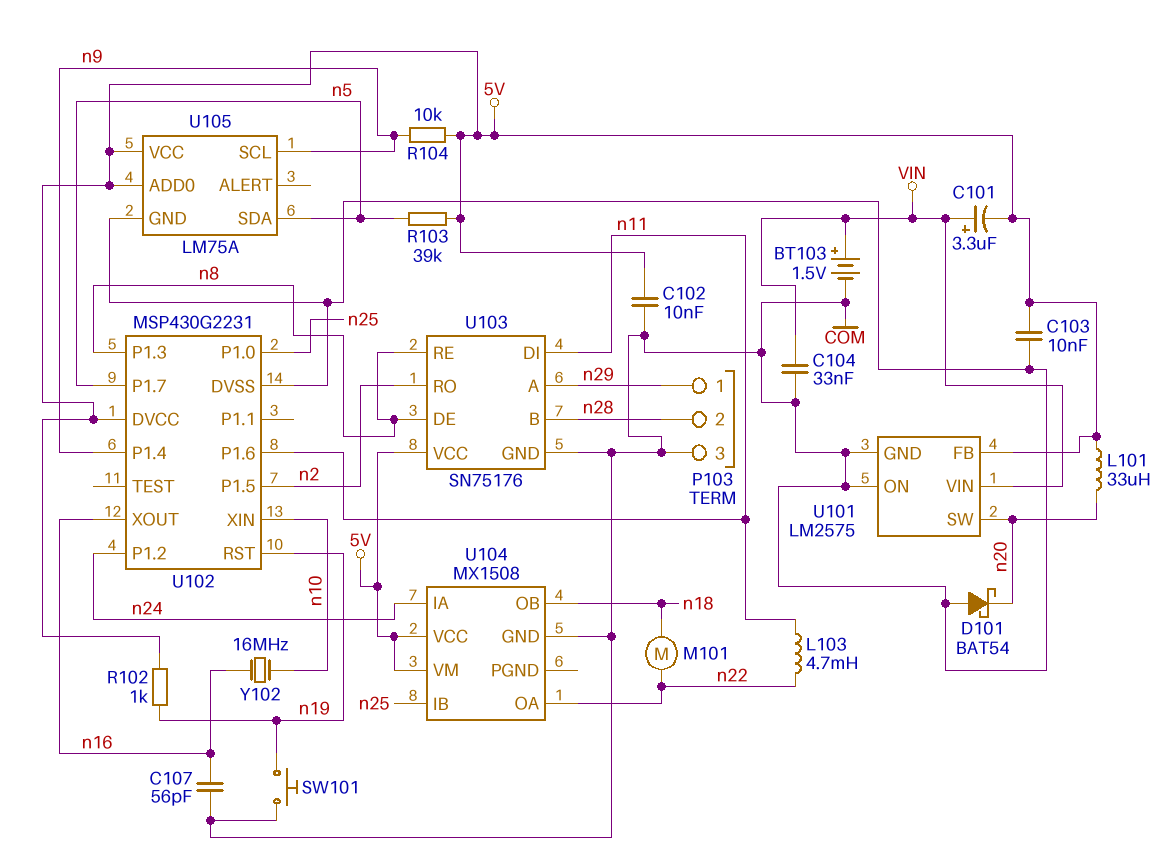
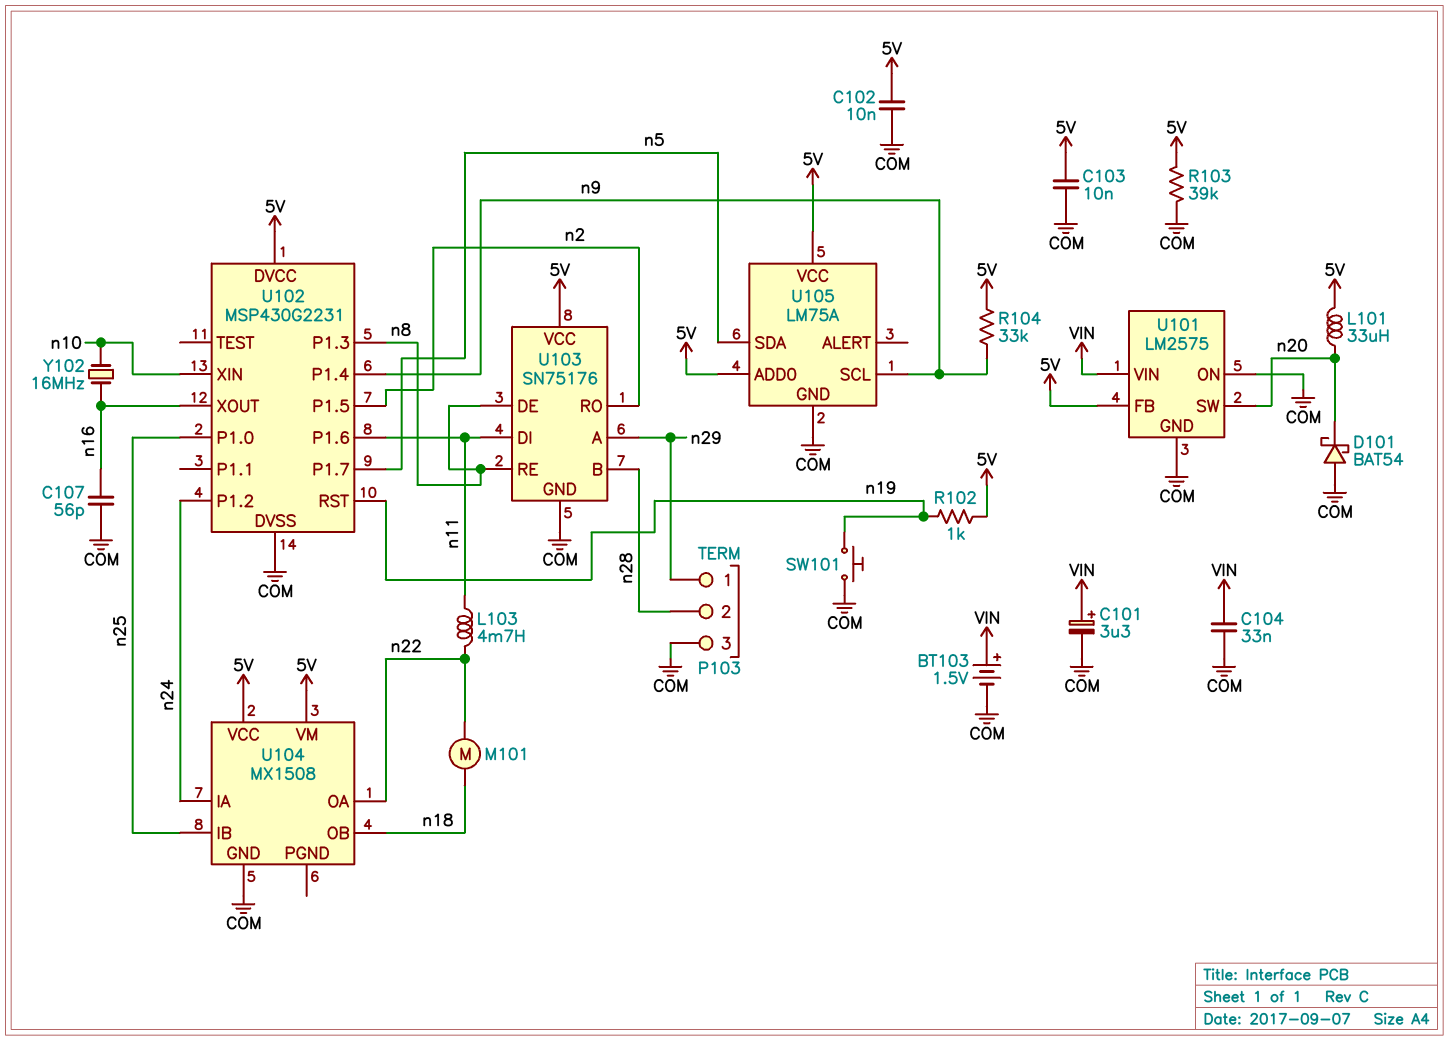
C101: 3.3uF (plus VIN, minus 5V) -> 3.3uF (plus VIN, minus COM)
R103: 39k (5V, n5) -> 39k (5V, COM)
R104: 10k (5V, n9) -> 33k (5V, n9)

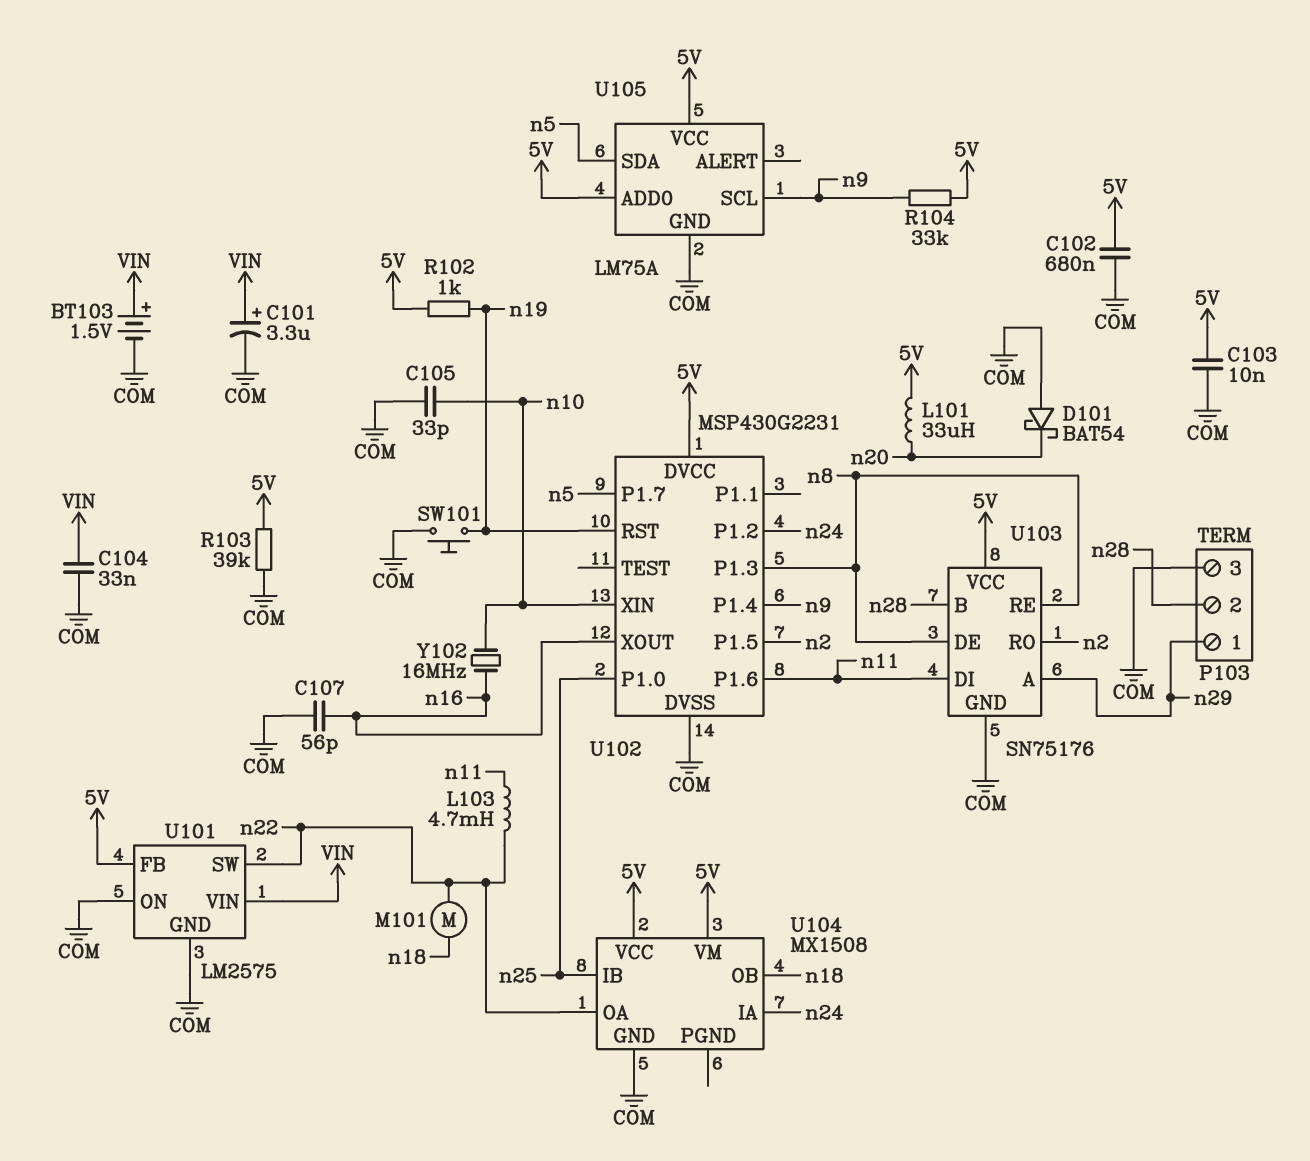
C102: 10nF (5V, COM) -> 680nF (5V, COM)
C105: none -> 33pF (COM, n10)
U101 pin SW: n20 -> n22

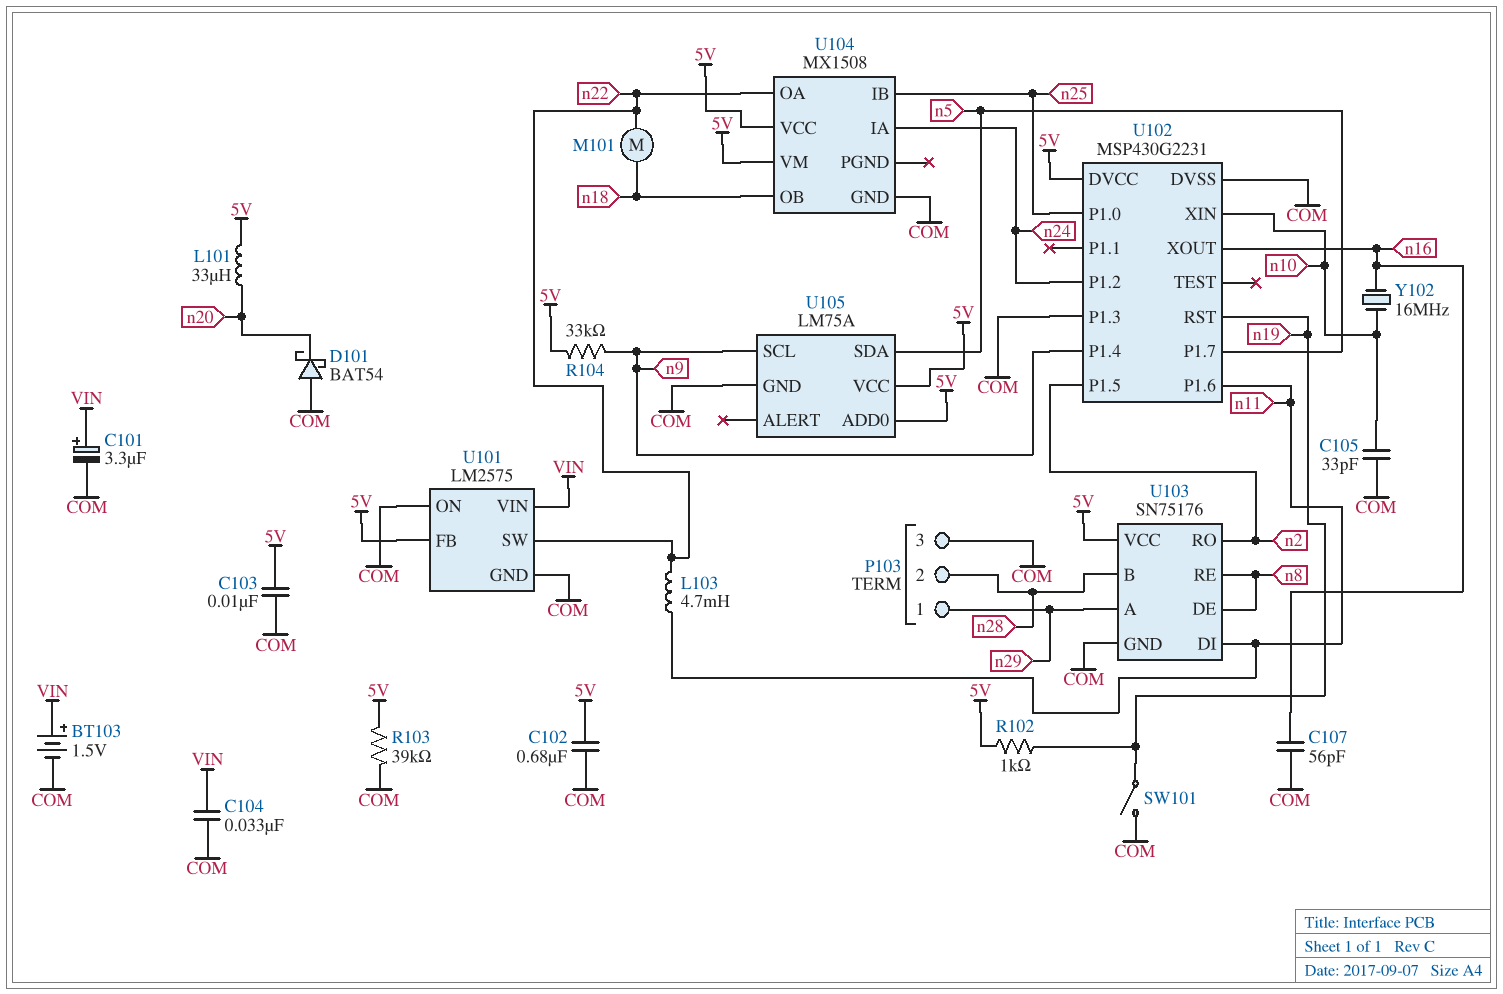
SW101: button (COM, n19) -> switch (COM, n19)
U102 pin P1.3: n8 -> COM

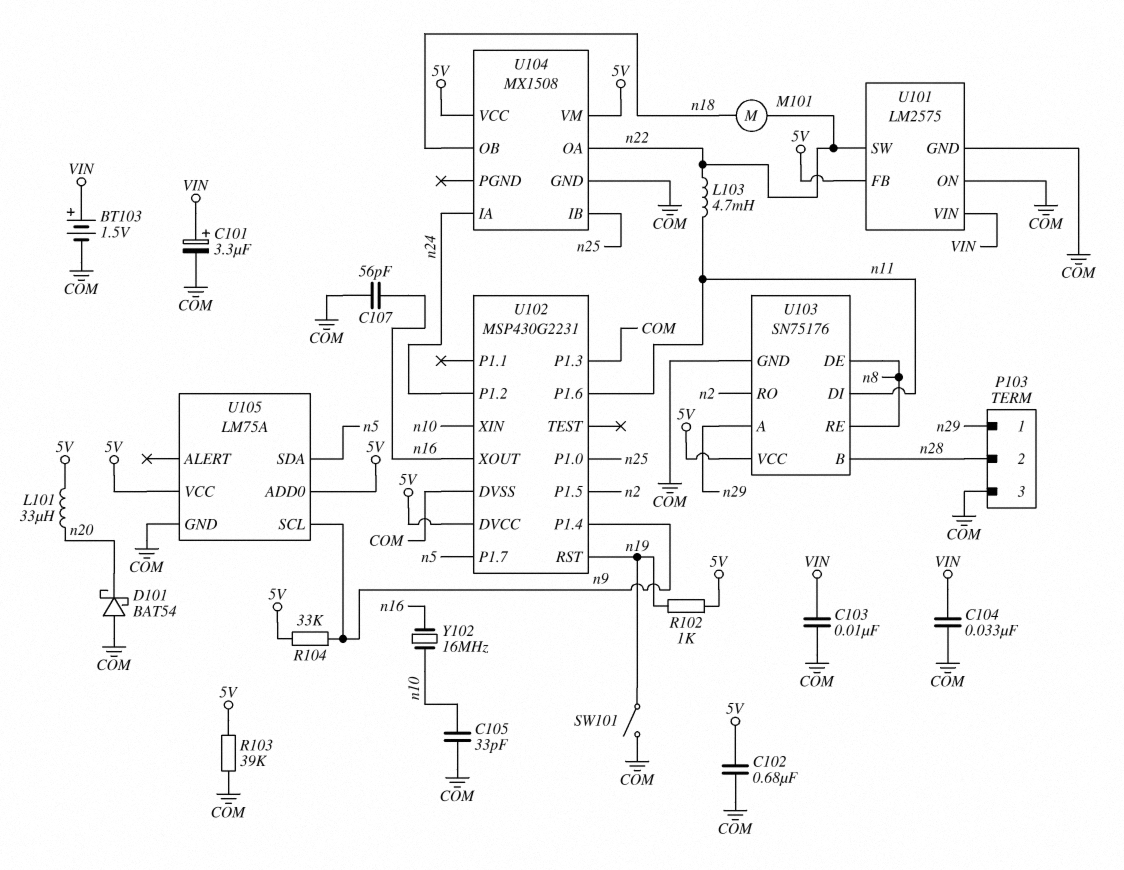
C103: 10nF (5V, COM) -> 10nF (COM, VIN)

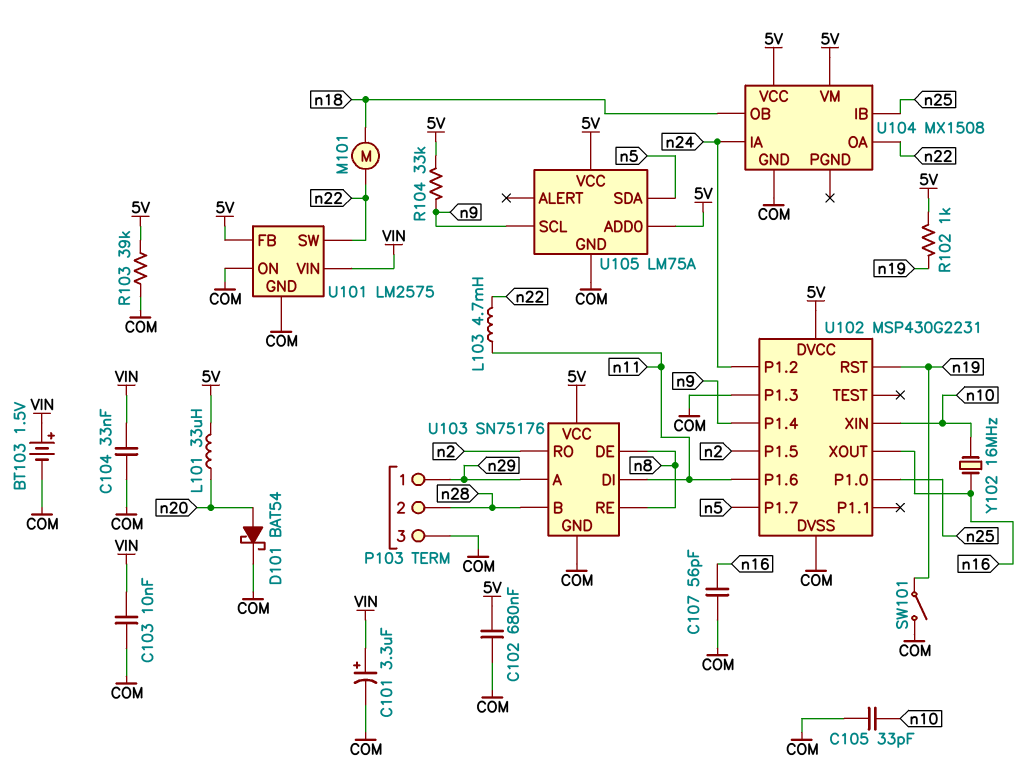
D101: schottky BAT54 (A COM, K n20) -> schottky BAT54 (A n20, K COM)

